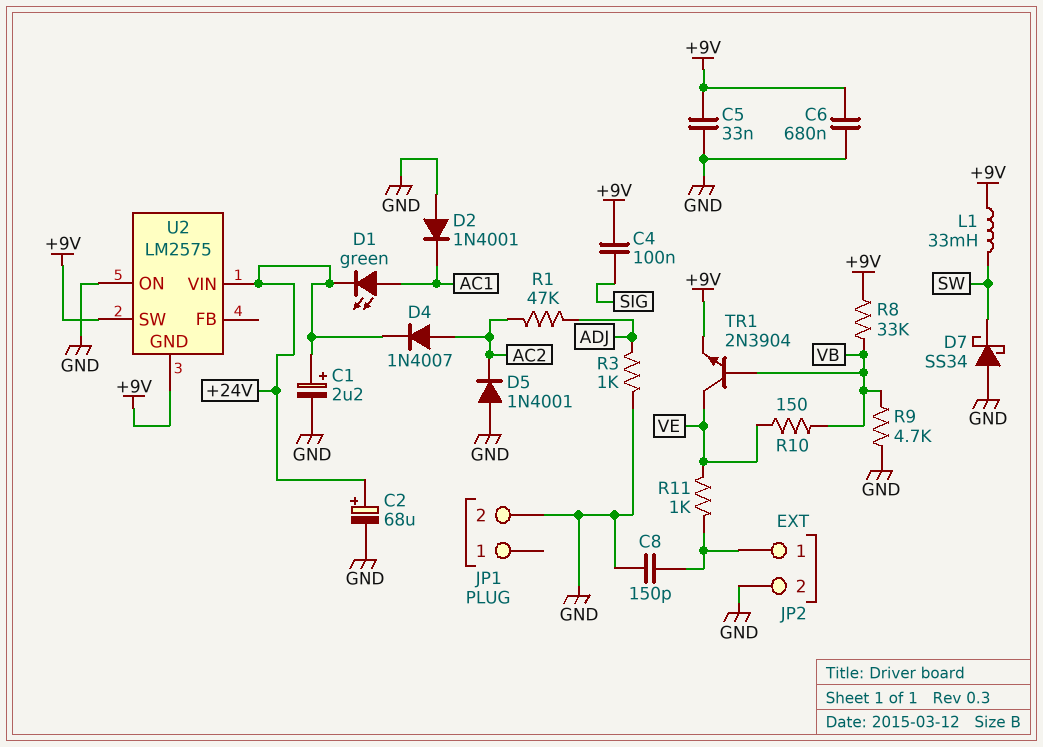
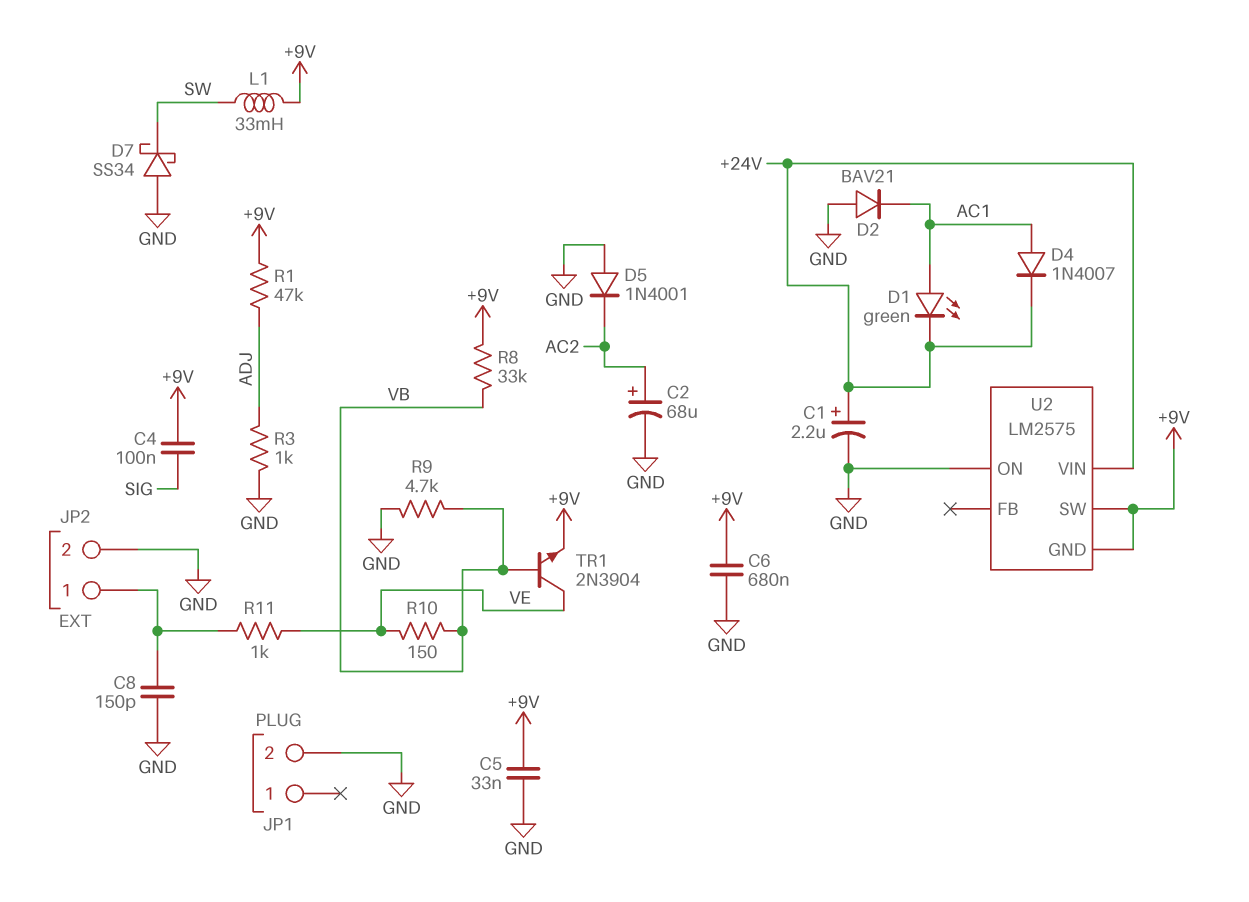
C2: 68uF (plus +24V, minus GND) -> 68uF (plus AC2, minus GND)
D2: diode 1N4001 (A GND, K AC1) -> diode BAV21 (A GND, K AC1)
D4: diode 1N4007 (A AC2, K +24V) -> diode 1N4007 (A AC1, K +24V)
R1: 47k (AC2, ADJ) -> 47k (+9V, ADJ)

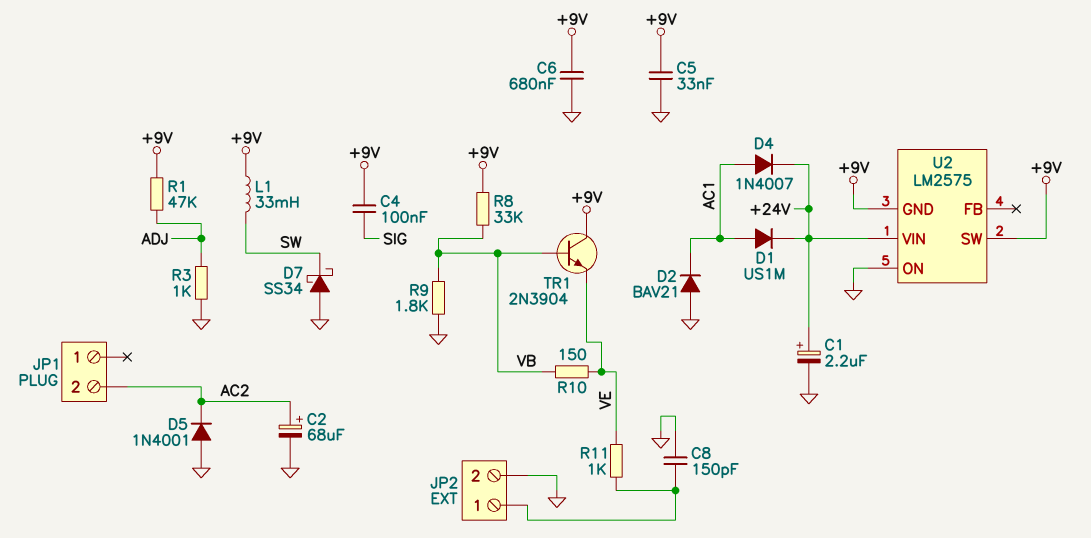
D1: LED green (A AC1, K +24V) -> diode US1M (A AC1, K +24V)
JP1 pin 2: GND -> AC2
R9: 4.7k (GND, VB) -> 1.8k (GND, VB)
TR1: NPN 2N3904 (B VB, C VE, E +9V) -> NPN 2N3904 (B VB, C +9V, E VE)

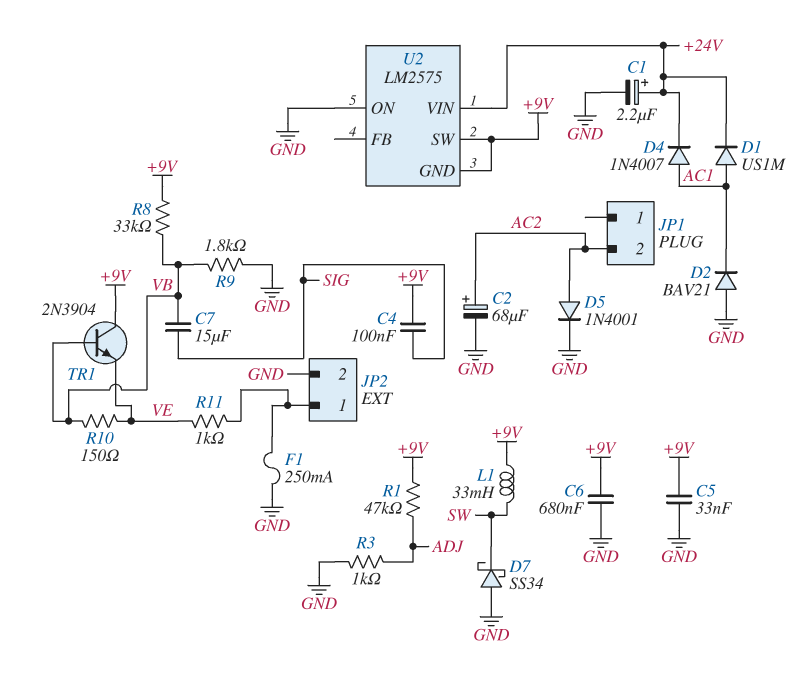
C7: none -> 15uF (SIG, VB)
C8: 150pF (GND, JP2/1) -> none
D5: diode 1N4001 (A GND, K AC2) -> diode 1N4001 (A AC2, K GND)
F1: none -> 250mA (GND, JP2/1)

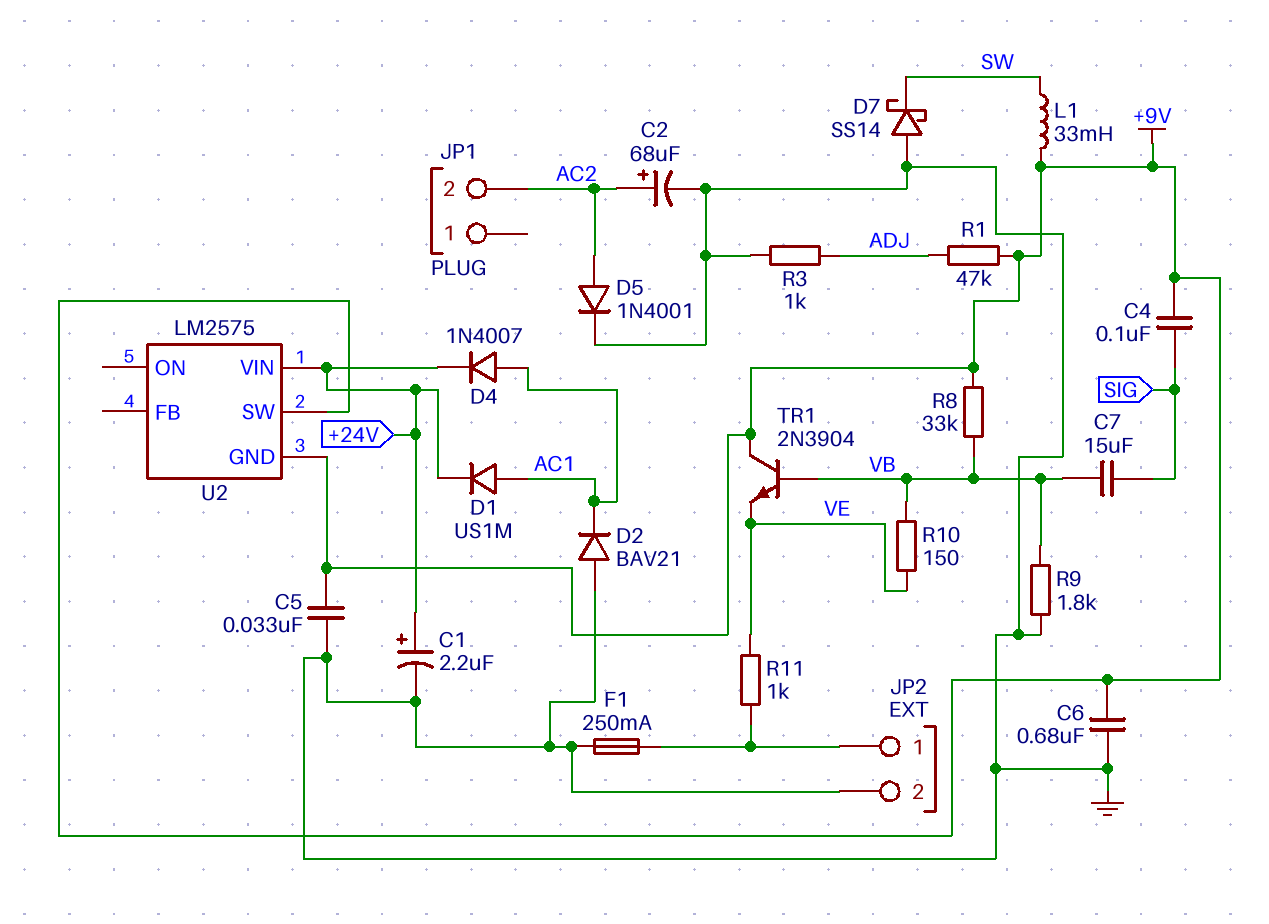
D7: schottky SS34 (A GND, K SW) -> schottky SS14 (A GND, K SW)
U2 pin ON: GND -> none

